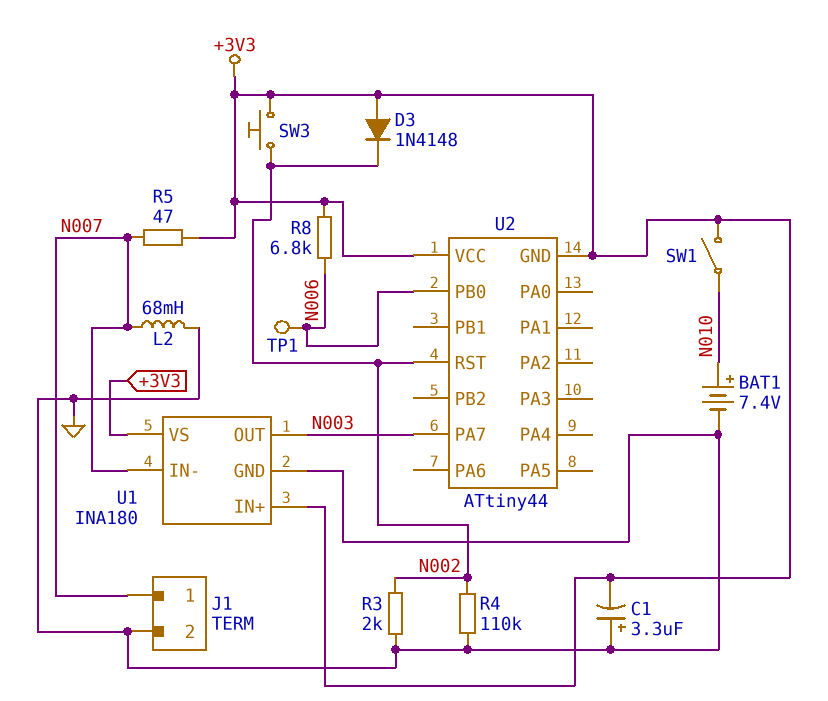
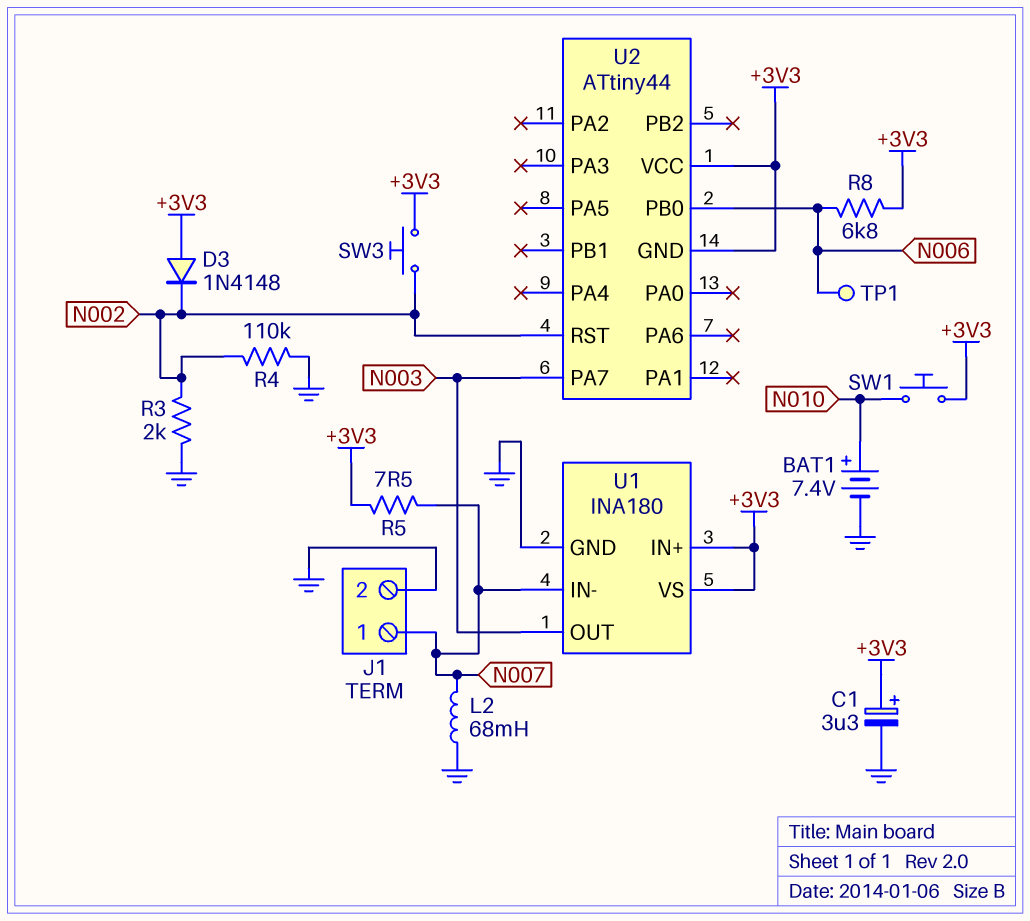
C1: 3.3uF (plus GND, minus +3V3) -> 3.3uF (plus +3V3, minus GND)
R5: 47 (+3V3, N007) -> 7.5 (+3V3, N007)
SW1: switch (+3V3, N010) -> button (+3V3, N010)

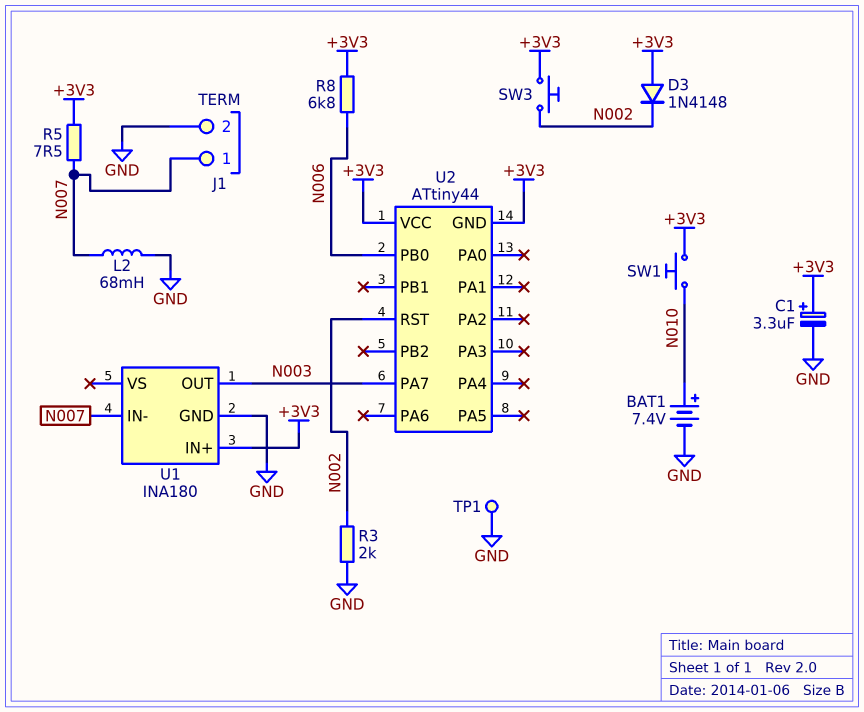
R4: 110k (GND, N002) -> none
TP1: test point (N006) -> test point (GND)
U1 pin VS: +3V3 -> none

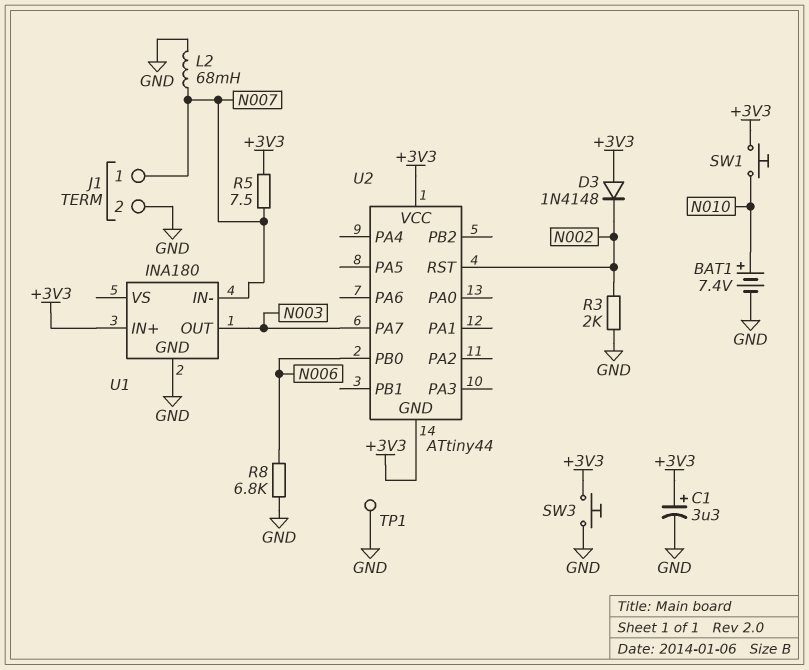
R8: 6.8k (+3V3, N006) -> 6.8k (GND, N006)
SW3: button (+3V3, N002) -> button (+3V3, GND)

